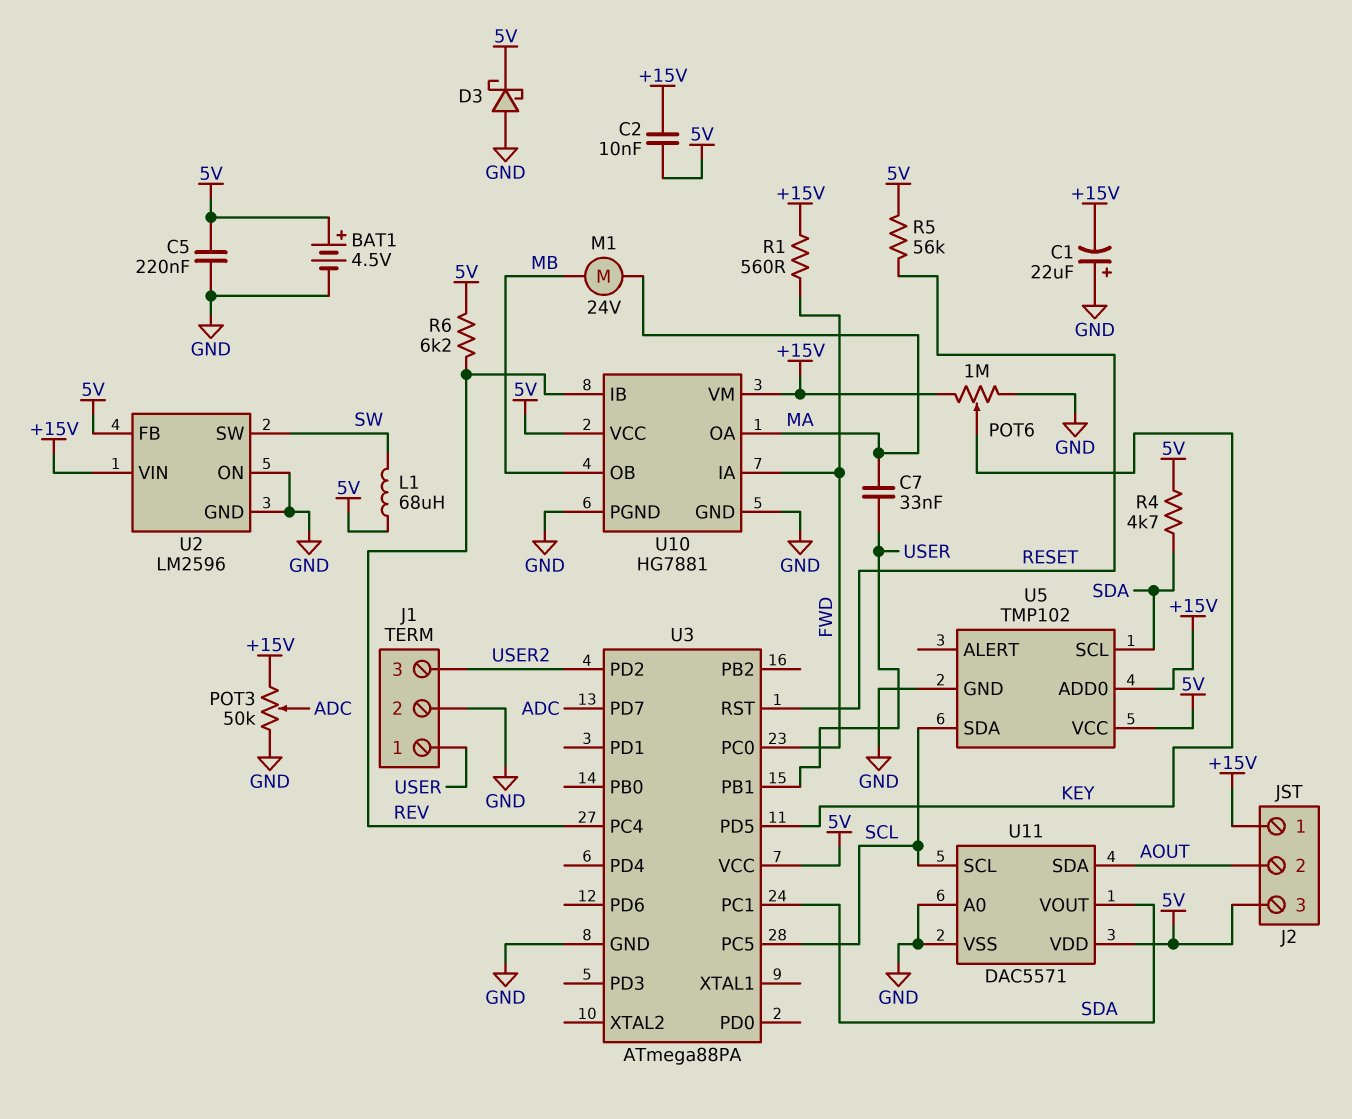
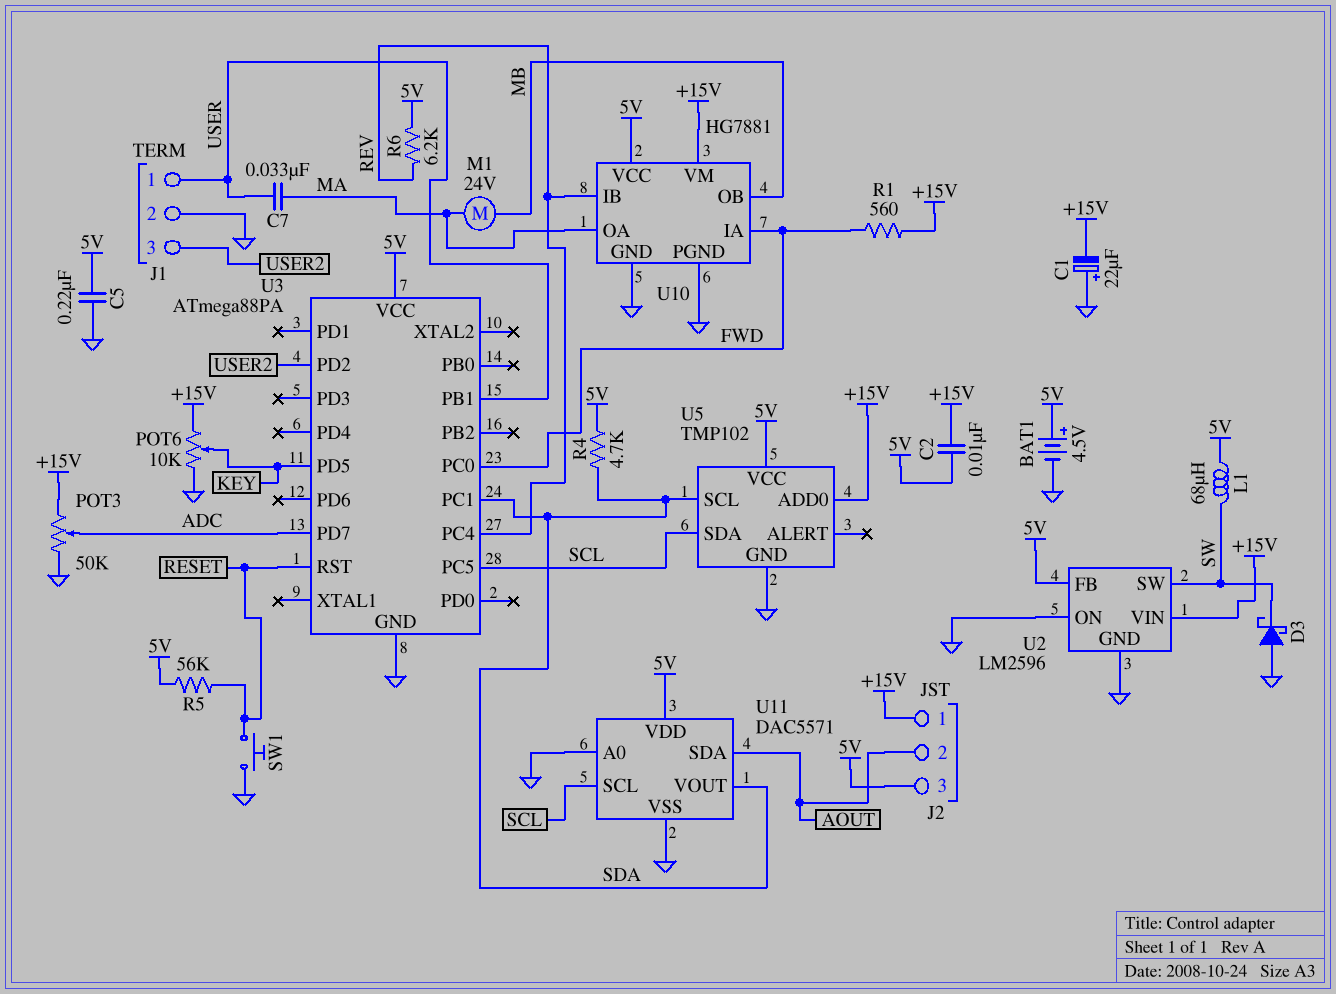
D3: schottky (A GND, K 5V) -> schottky (A GND, K SW)
POT6: 1M (+15V, GND, wiper KEY) -> 10k (+15V, GND, wiper KEY)
SW1: none -> button (GND, RESET)

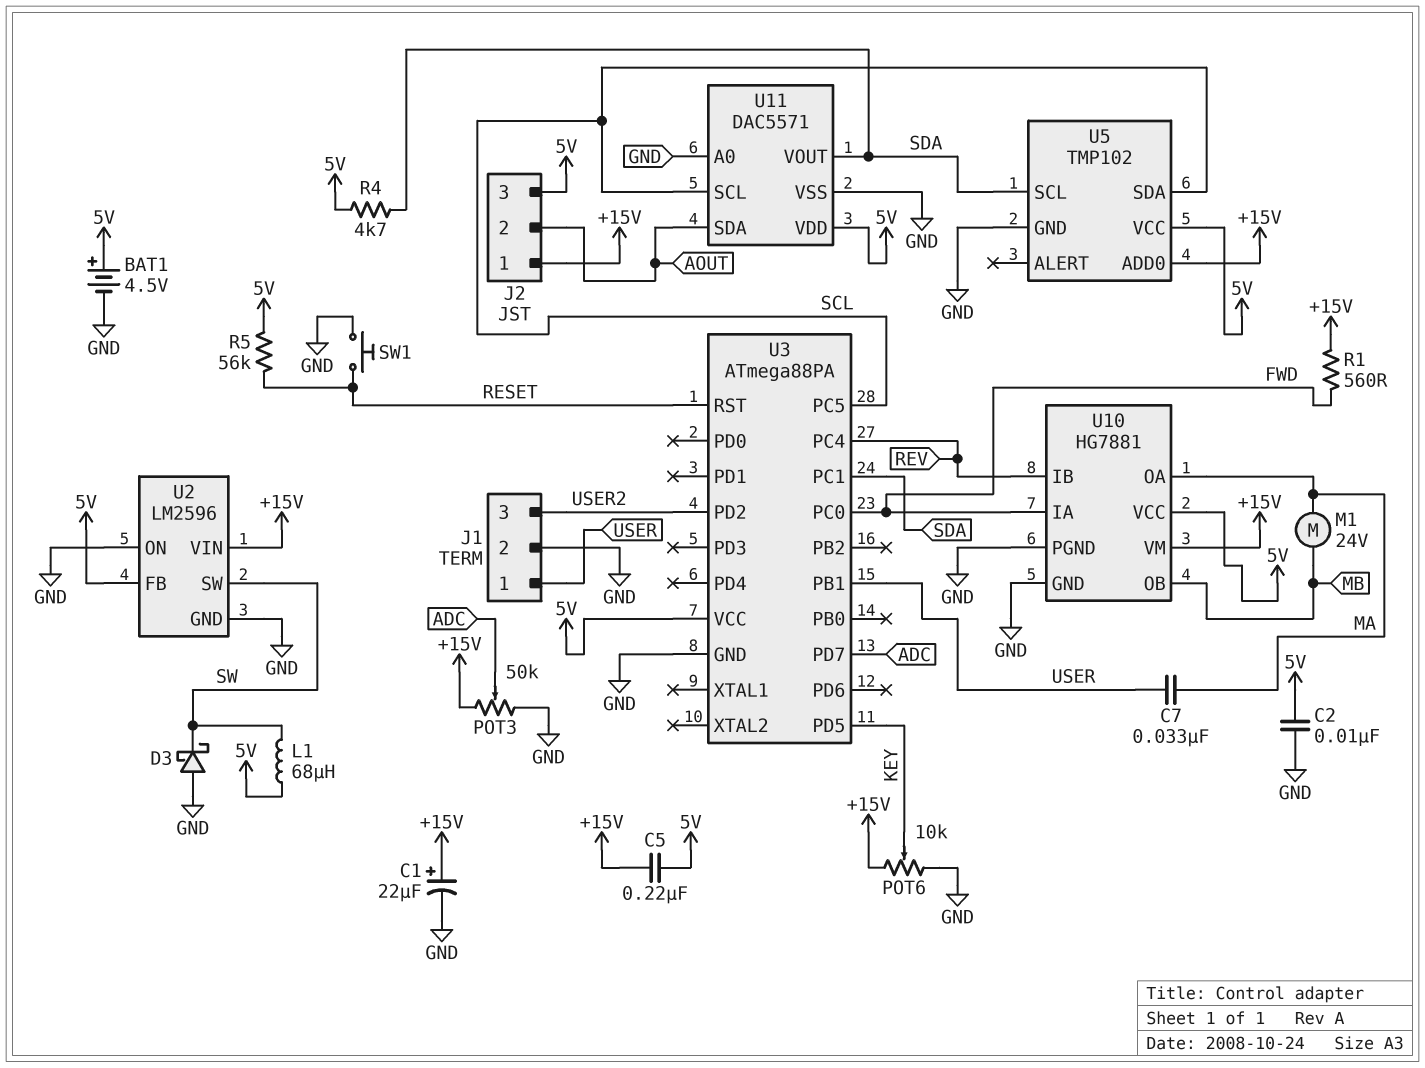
C1: 22uF (plus GND, minus +15V) -> 22uF (plus +15V, minus GND)
C2: 10nF (+15V, 5V) -> 10nF (5V, GND)
C5: 220nF (5V, GND) -> 220nF (+15V, 5V)
R6: 6.2k (5V, REV) -> none

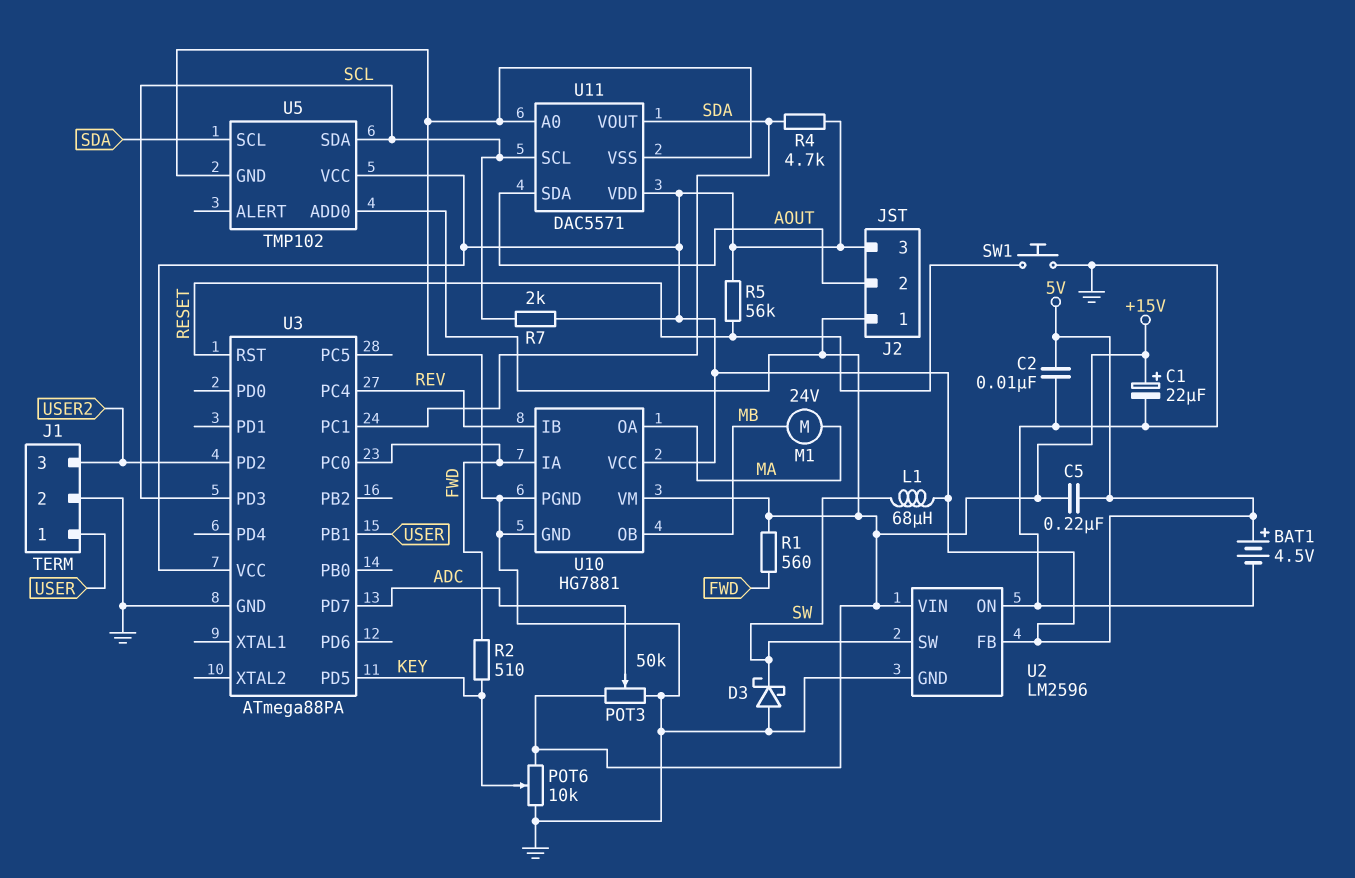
C7: 33nF (MA, USER) -> none
R2: none -> 510 (FWD, KEY)
R7: none -> 2k (5V, SCL)
U3 pin PC5: SCL -> none
U3 pin PD3: none -> SCL

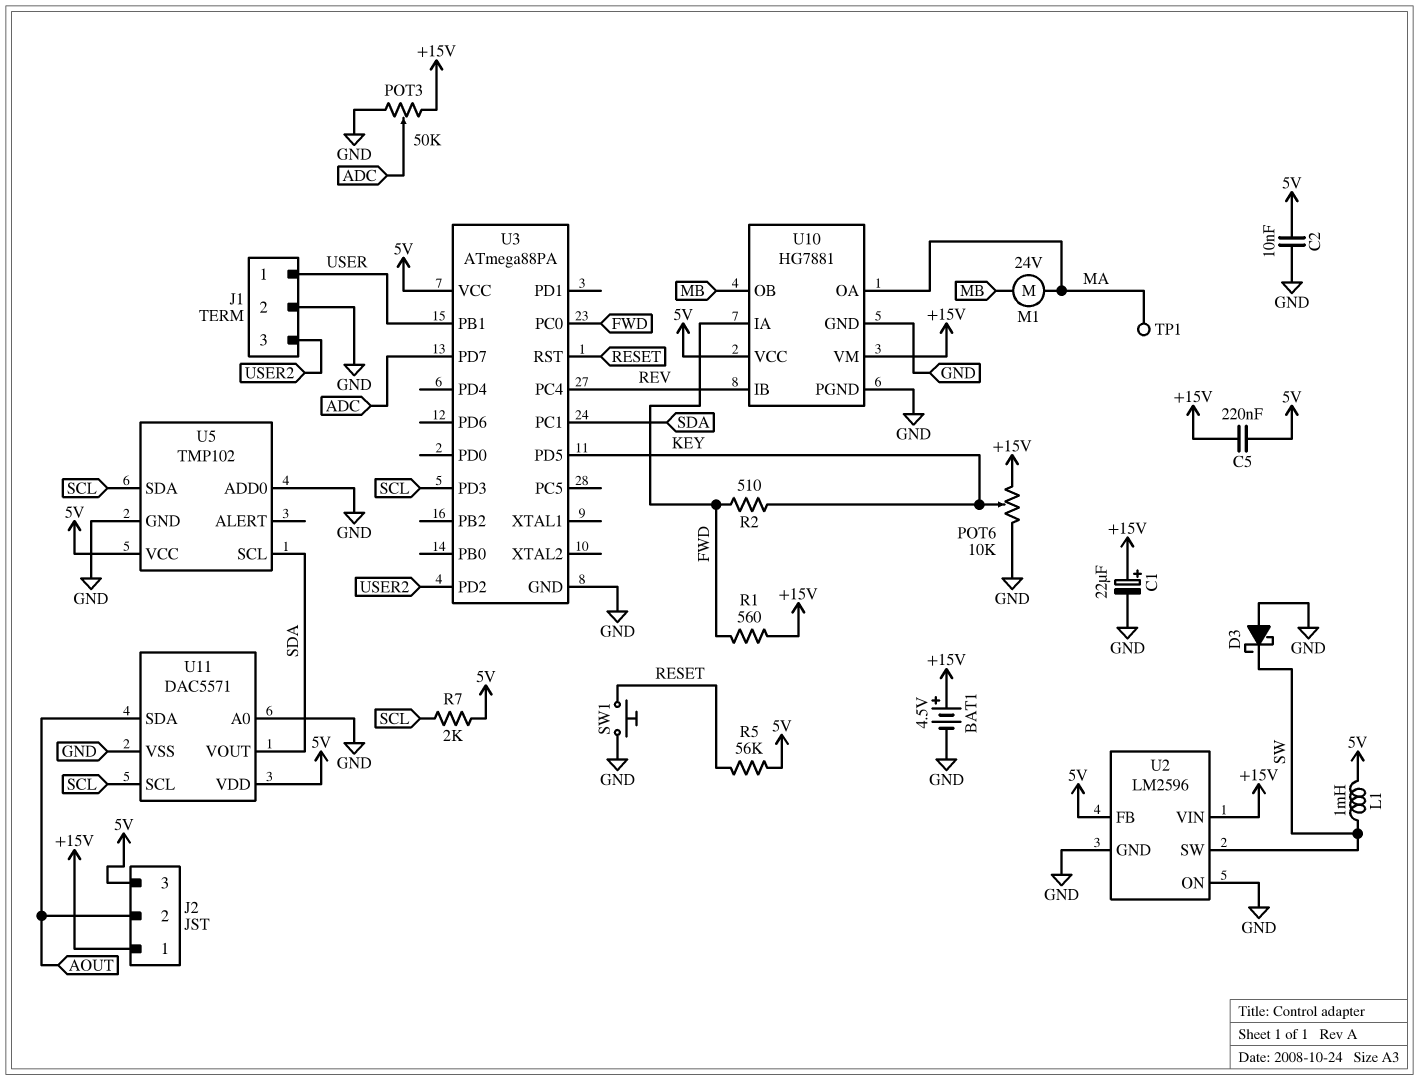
BAT1: 4.5V (plus 5V, minus GND) -> 4.5V (plus +15V, minus GND)
L1: 68uH (5V, SW) -> 1mH (5V, SW)
R4: 4.7k (5V, SDA) -> none
TP1: none -> test point (MA)
U5 pin ADD0: +15V -> GND

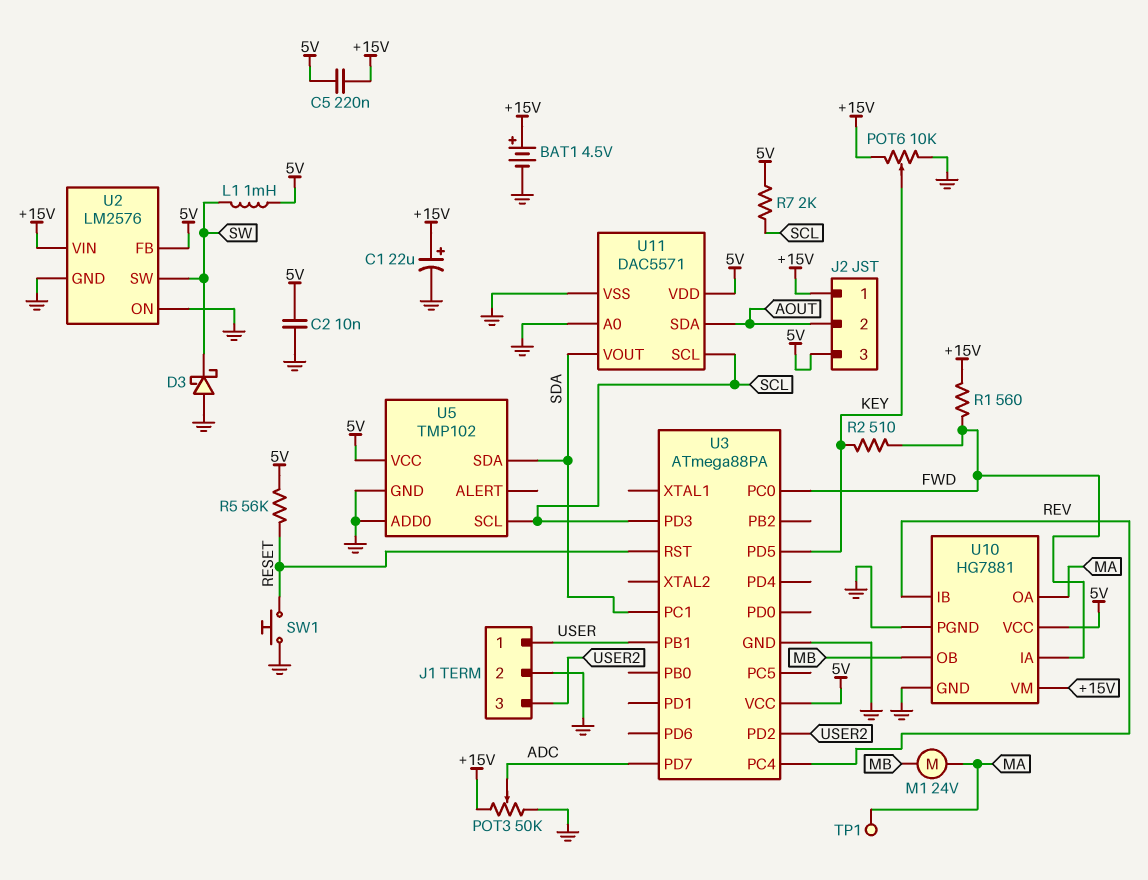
U2: LM2596 -> LM2576
U5 pin SCL: SDA -> SCL
U5 pin SDA: SCL -> SDA

